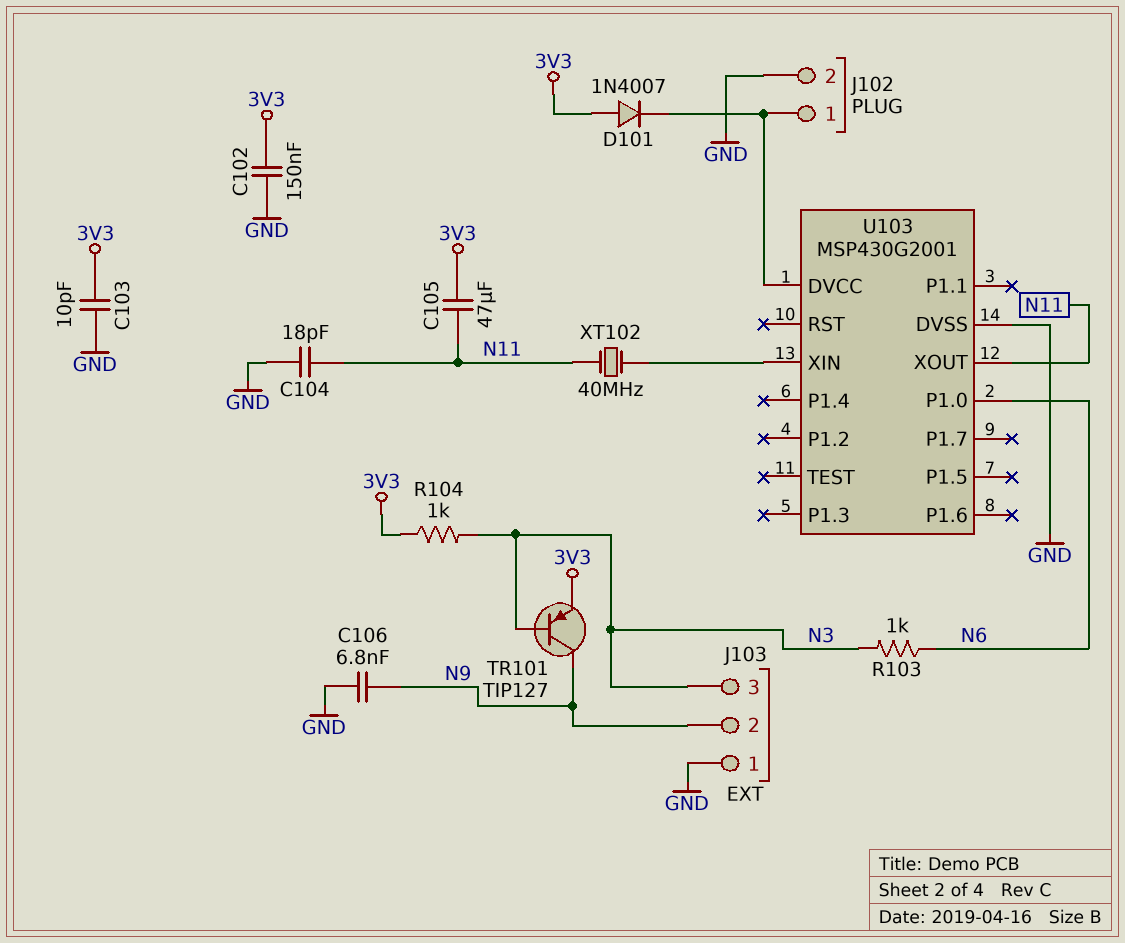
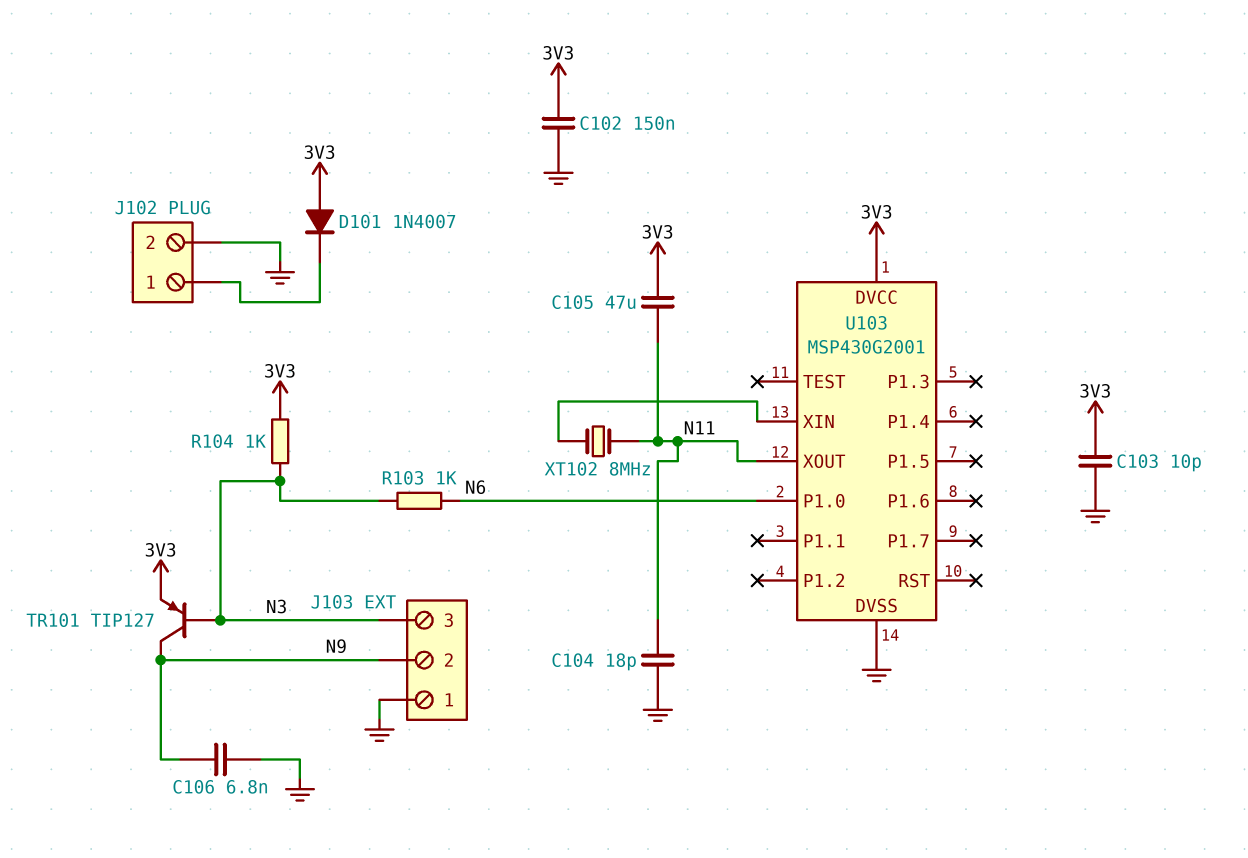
U103 pin DVCC: J102/1 -> 3V3
XT102: 40MHz (N11, U103/XIN) -> 8MHz (N11, U103/XIN)

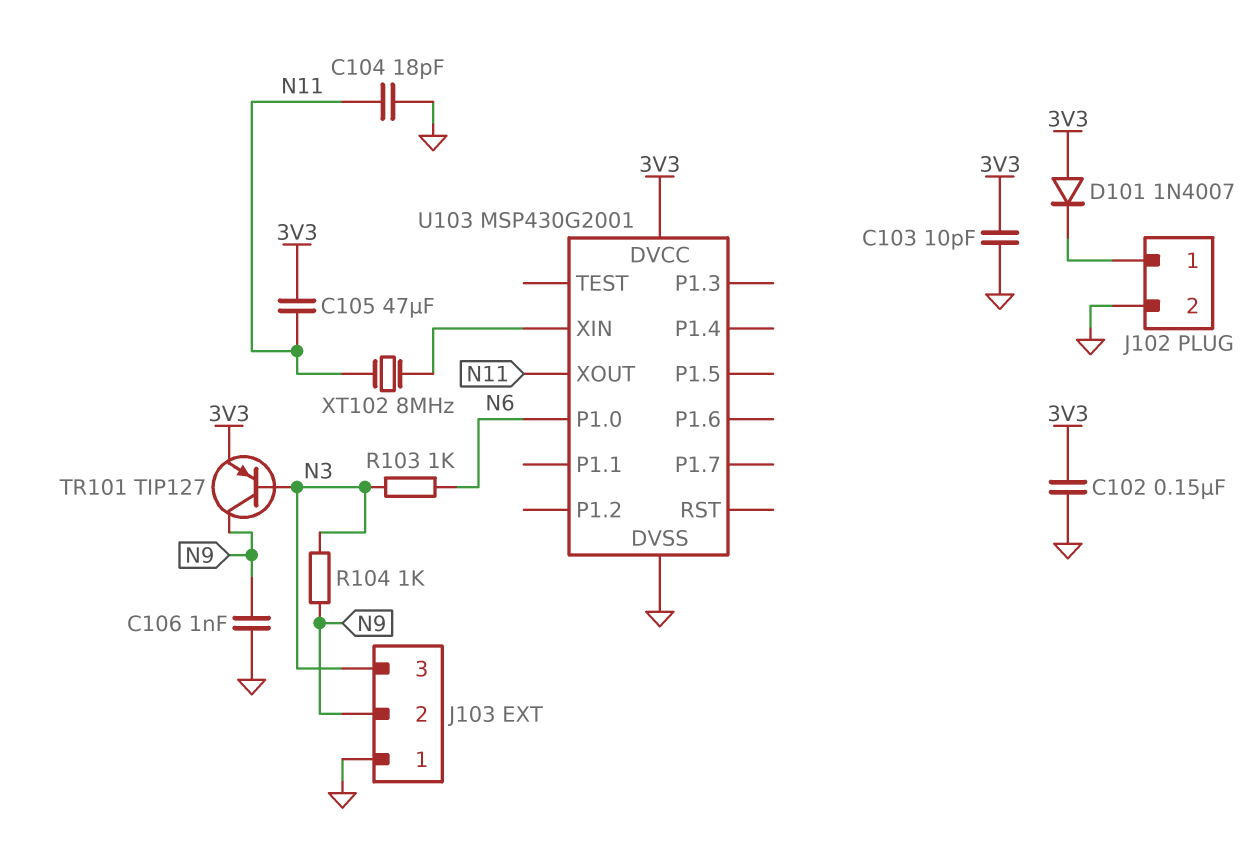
C106: 6.8nF (GND, N9) -> 1nF (GND, N9)
R104: 1k (3V3, N3) -> 1k (N3, N9)

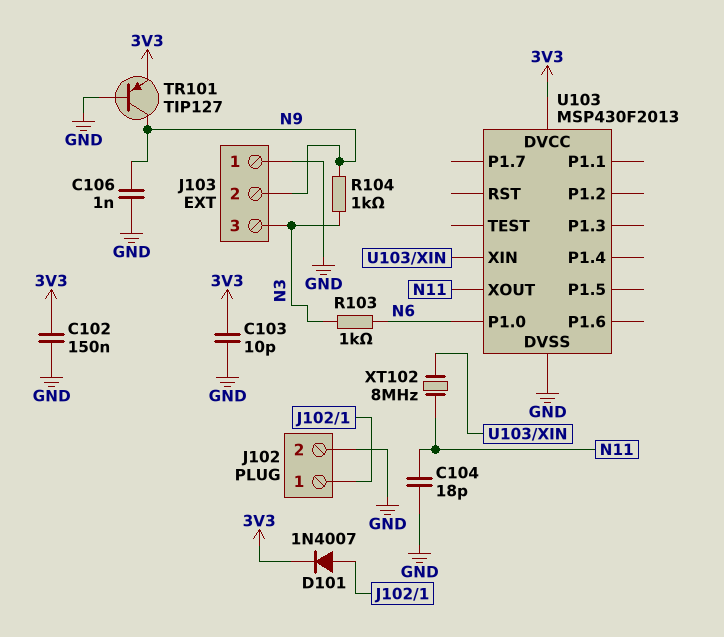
C105: 47uF (3V3, N11) -> none
D101: diode 1N4007 (A 3V3, K J102/1) -> diode 1N4007 (A J102/1, K 3V3)
TR101: PNP TIP127 (B N3, C N9, E 3V3) -> PNP TIP127 (B GND, C N9, E 3V3)
U103: MSP430G2001 -> MSP430F2013

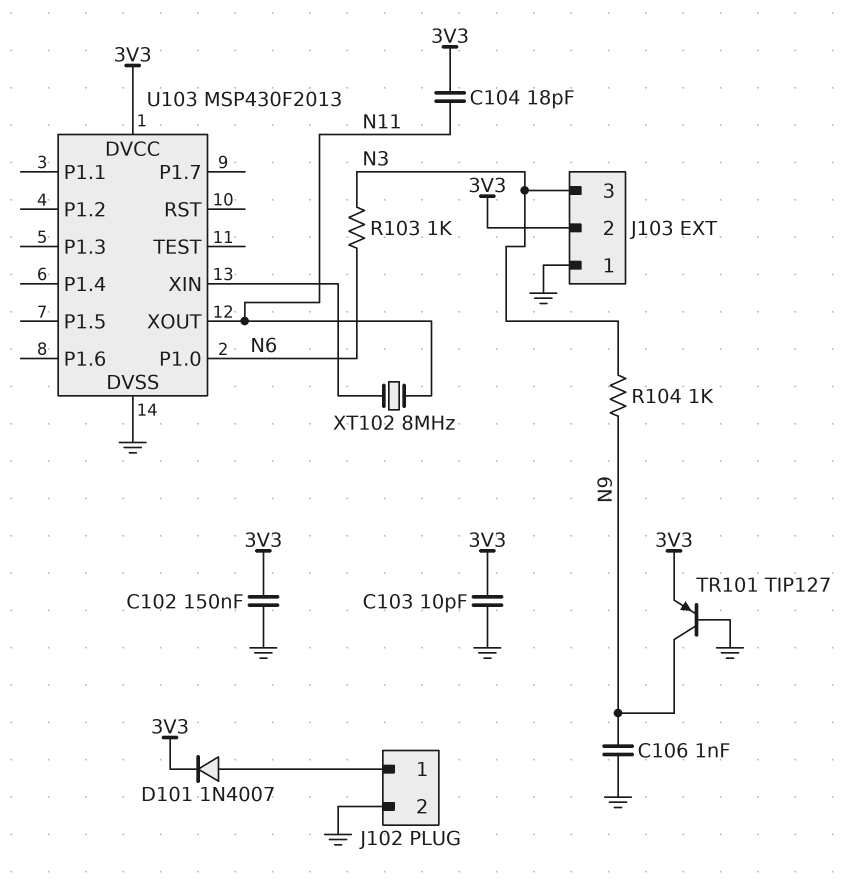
C104: 18pF (GND, N11) -> 18pF (3V3, N11)
J103 pin 2: N9 -> 3V3

